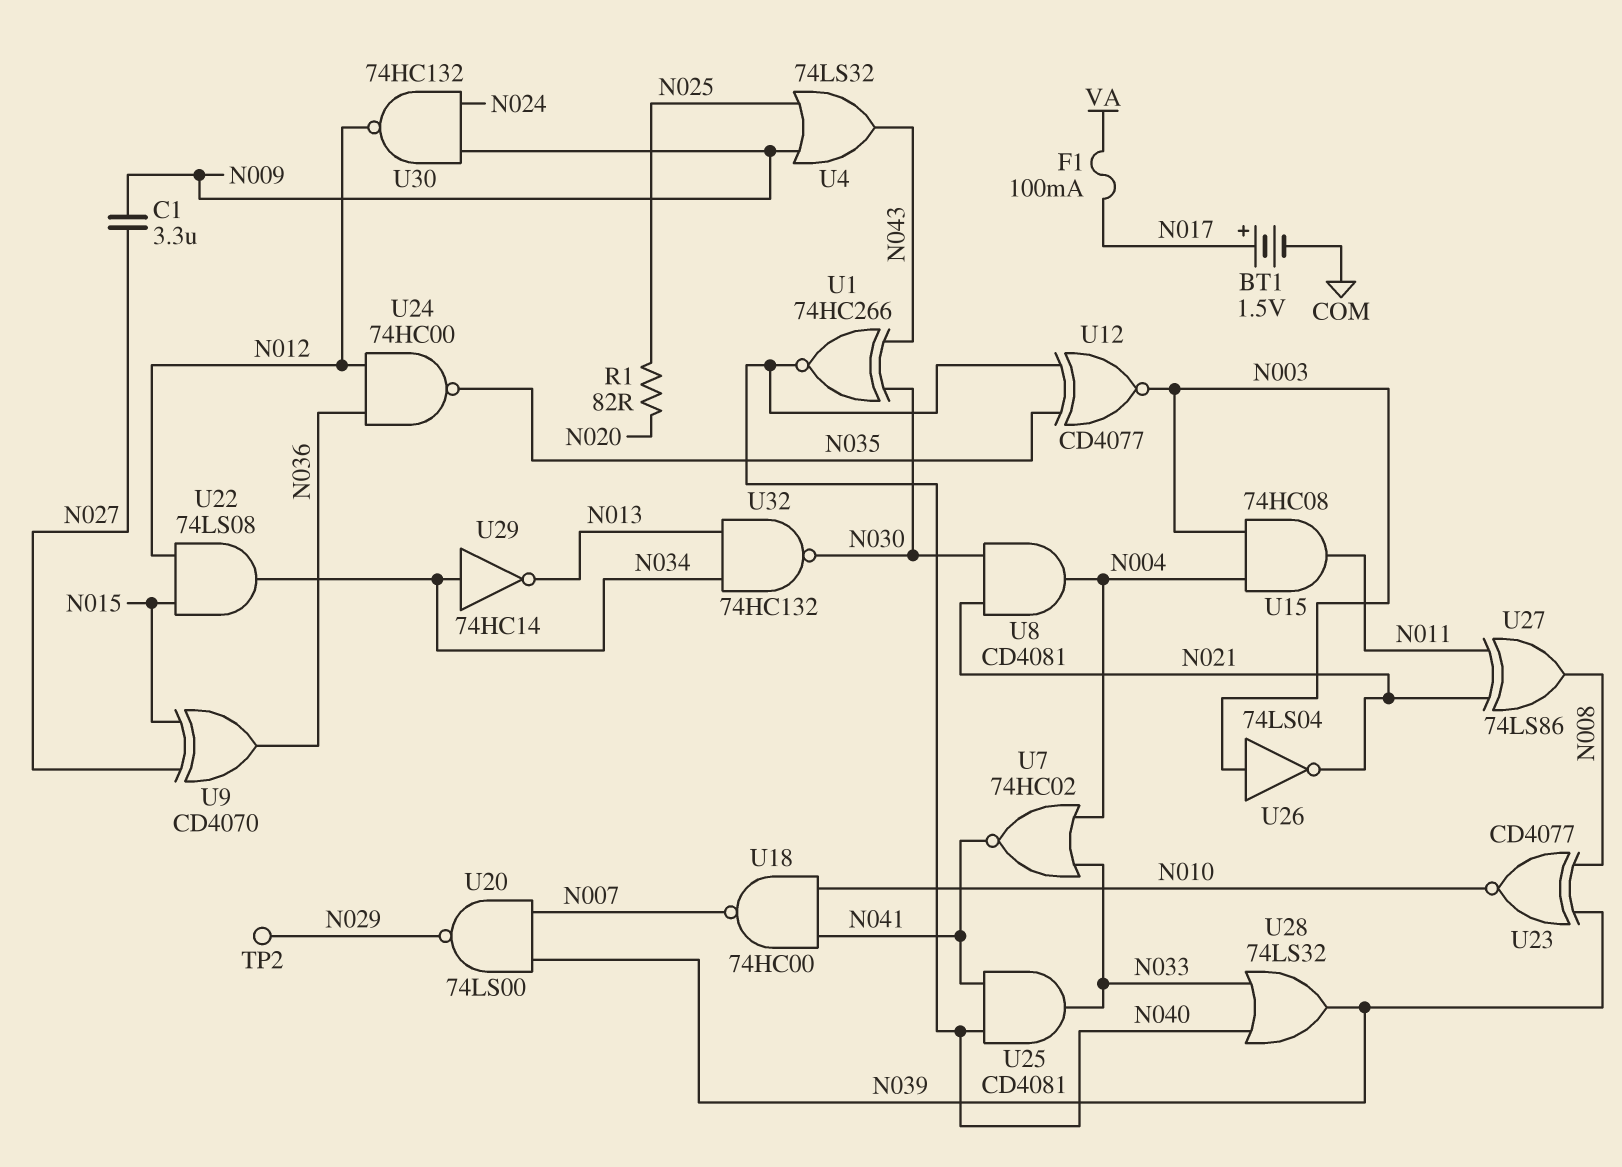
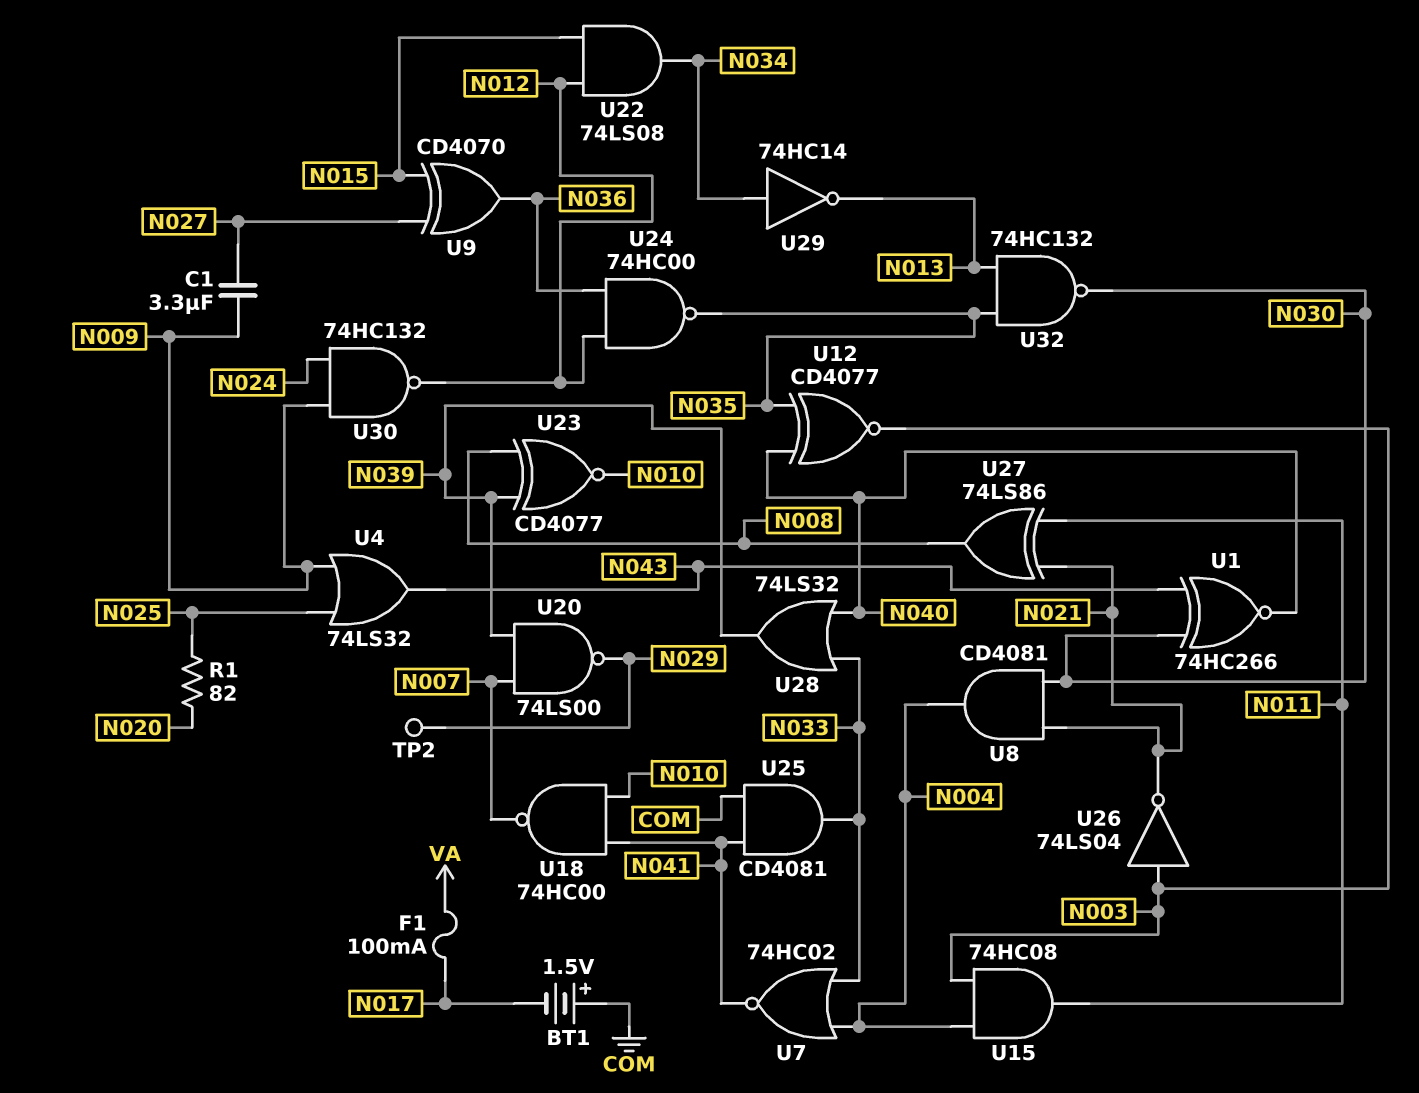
BT1: 1.5V (plus N017, minus COM) -> 1.5V (plus COM, minus N017)
U25: AND CD4081 (in N040, in N041, out N033) -> AND CD4081 (in COM, in N041, out N033)
U32: NAND 74HC132 (in N013, in N034, out N030) -> NAND 74HC132 (in N013, in N035, out N030)

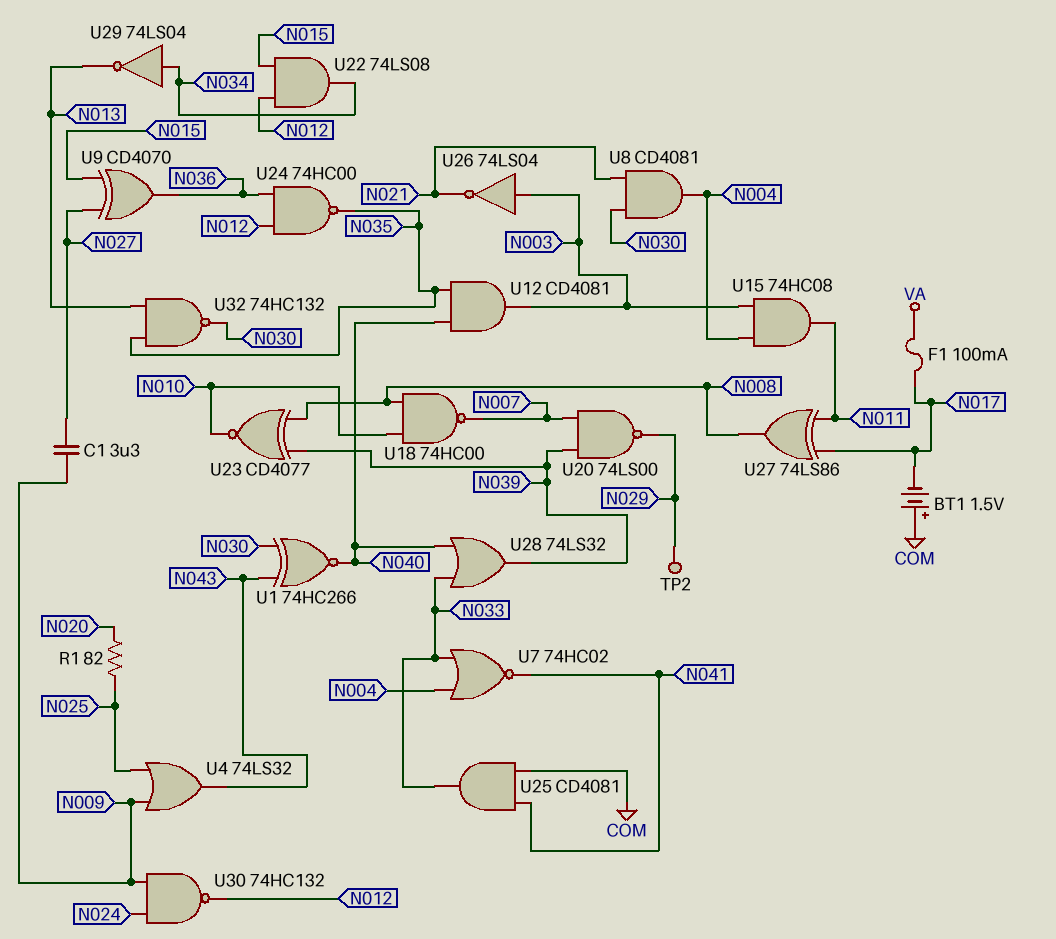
U12: XNOR CD4077 (in N035, in N040, out N003) -> AND CD4081 (in N035, in N040, out N003)
U18: NAND 74HC00 (in N010, in N041, out N007) -> NAND 74HC00 (in N008, in N010, out N007)
U27: XOR 74LS86 (in N011, in N021, out N008) -> XOR 74LS86 (in N011, in N017, out N008)
U29: NOT 74HC14 (in N034, out N013) -> NOT 74LS04 (in N034, out N013)

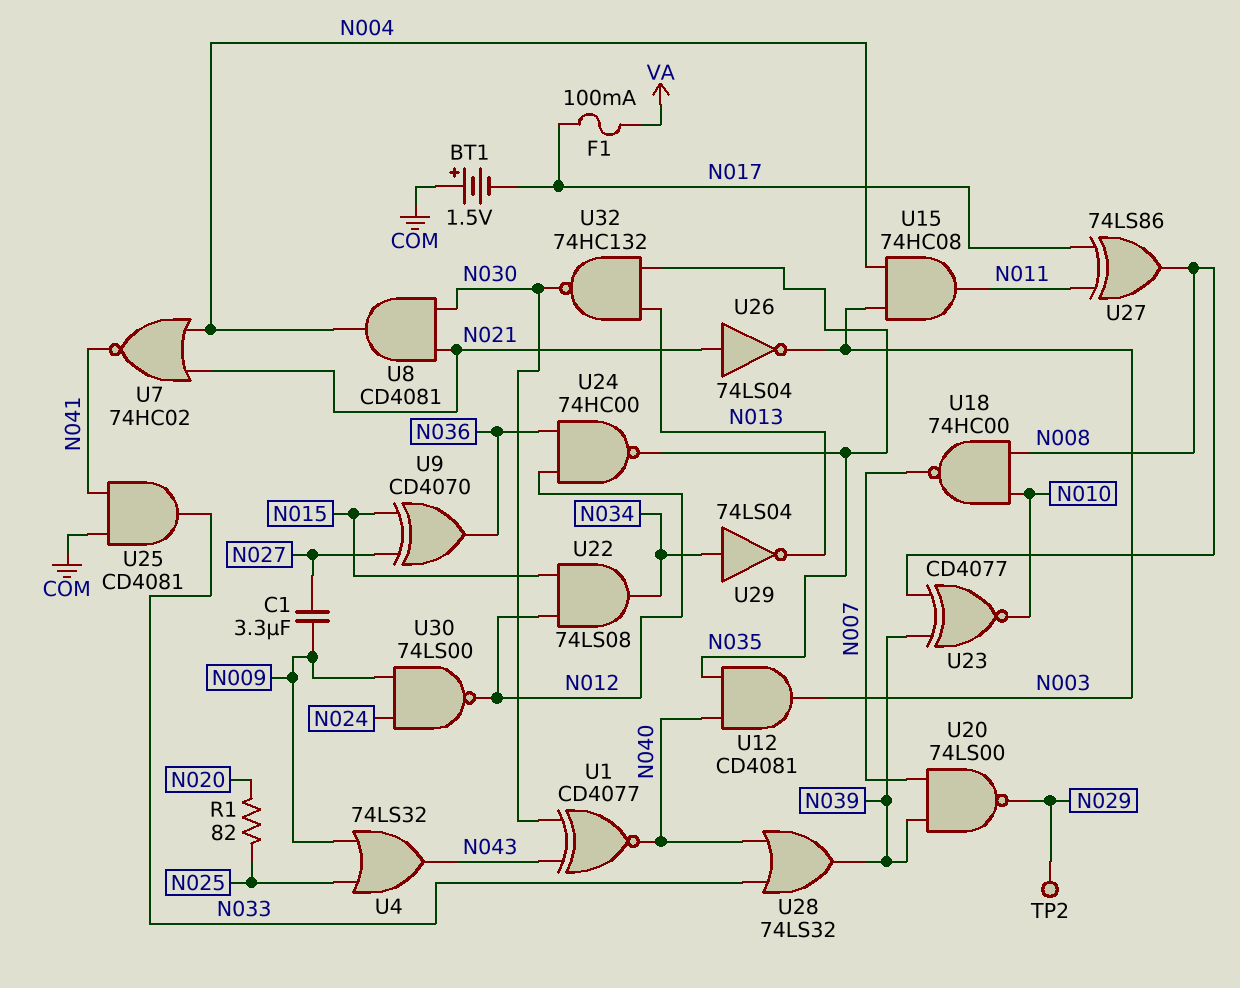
U1: XNOR 74HC266 (in N030, in N043, out N040) -> XNOR CD4077 (in N030, in N043, out N040)
U7: NOR 74HC02 (in N004, in N033, out N041) -> NOR 74HC02 (in N004, in N021, out N041)
U26: NOT 74LS04 (in N003, out N021) -> NOT 74LS04 (in N021, out N003)
U30: NAND 74HC132 (in N009, in N024, out N012) -> NAND 74LS00 (in N009, in N024, out N012)

